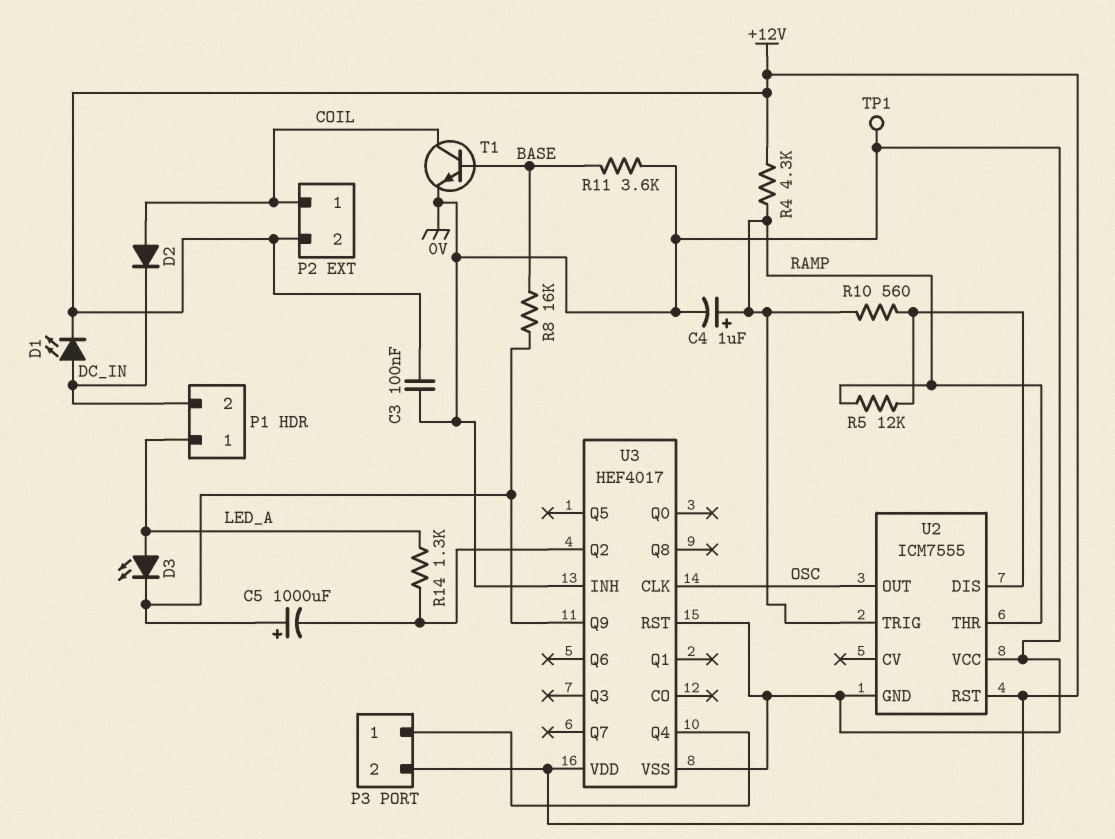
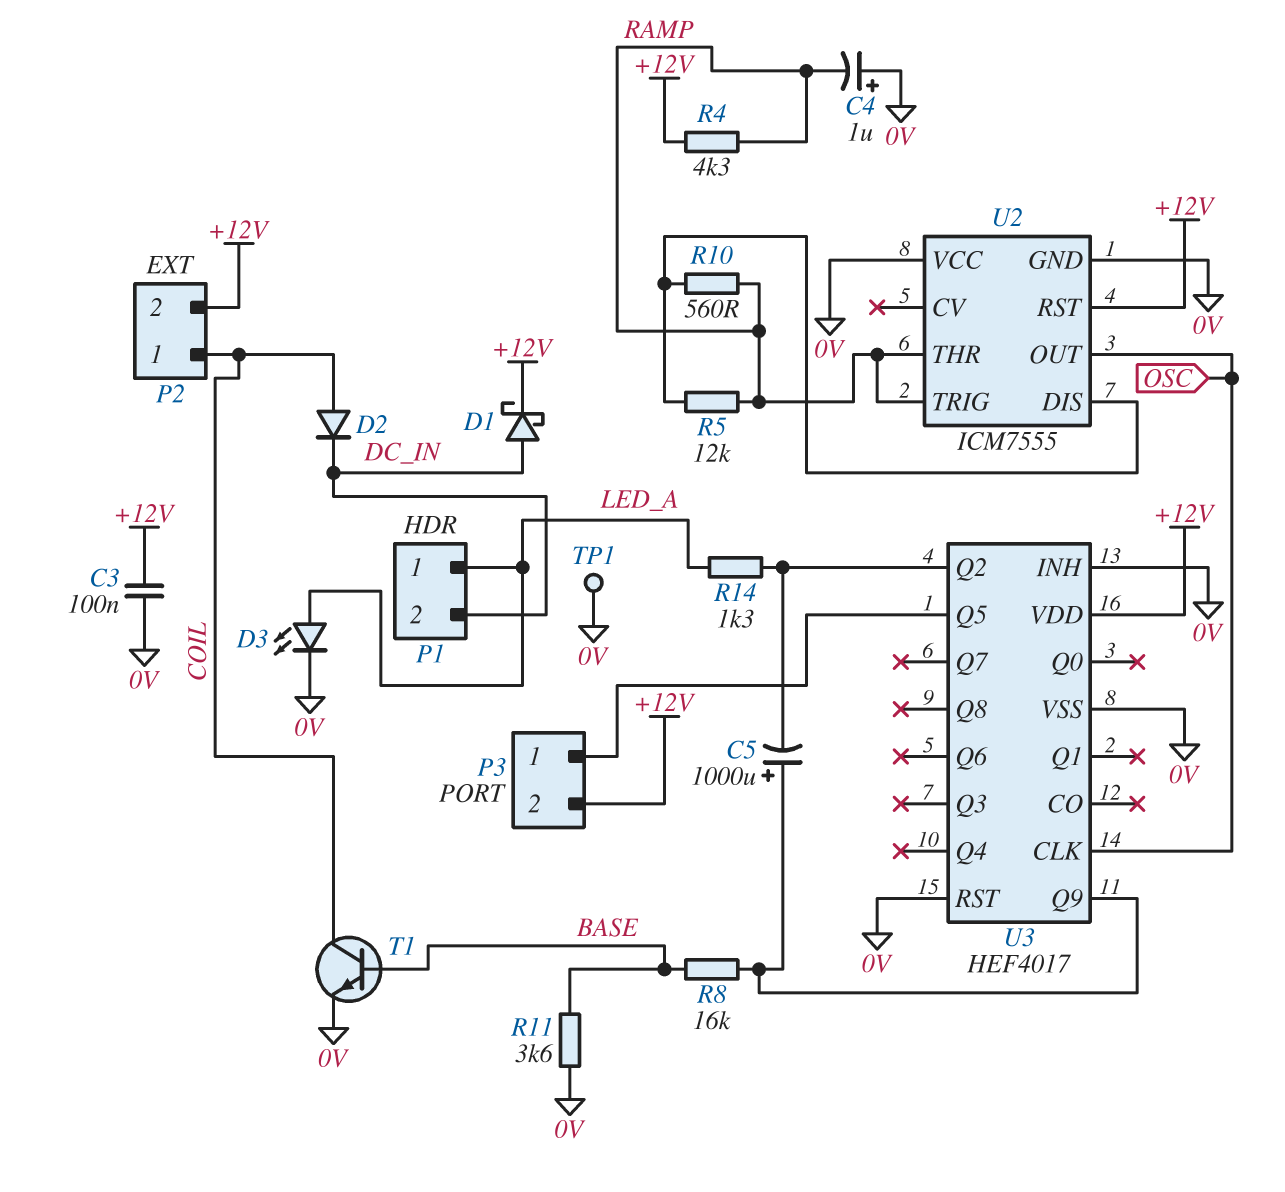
C4: 1uF (plus RAMP, minus 0V) -> 1uF (plus 0V, minus RAMP)
D1: LED (A DC_IN, K +12V) -> schottky (A DC_IN, K +12V)
D3: LED (A LED_A, K U3/Q9) -> LED (A LED_A, K 0V)
U3 pin Q4: P3/1 -> none
U3 pin Q5: none -> P3/1

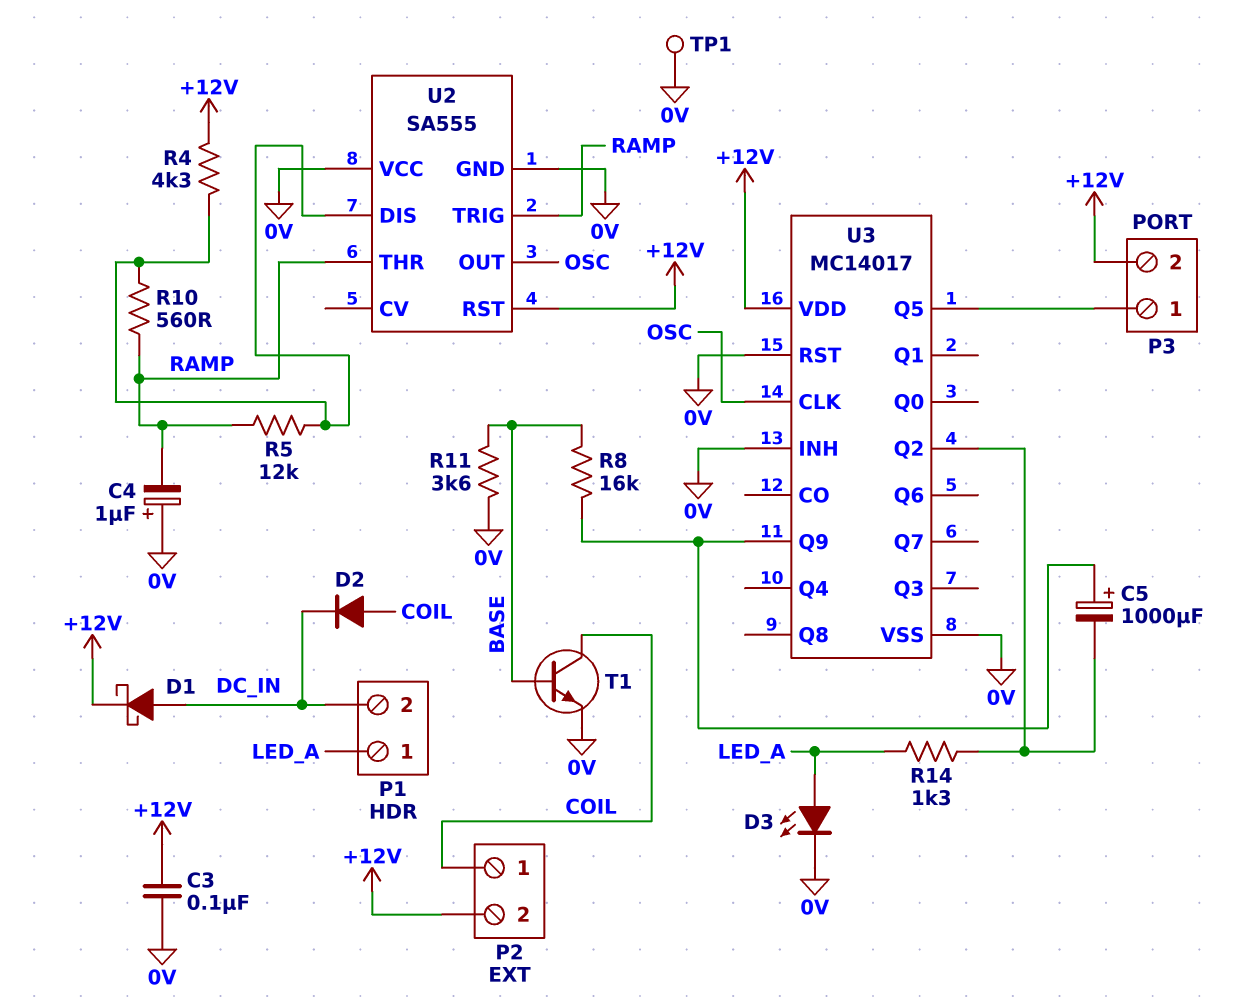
R4: 4.3k (+12V, RAMP) -> 4.3k (+12V, U2/DIS)
U2: ICM7555 -> SA555
U3: HEF4017 -> MC14017

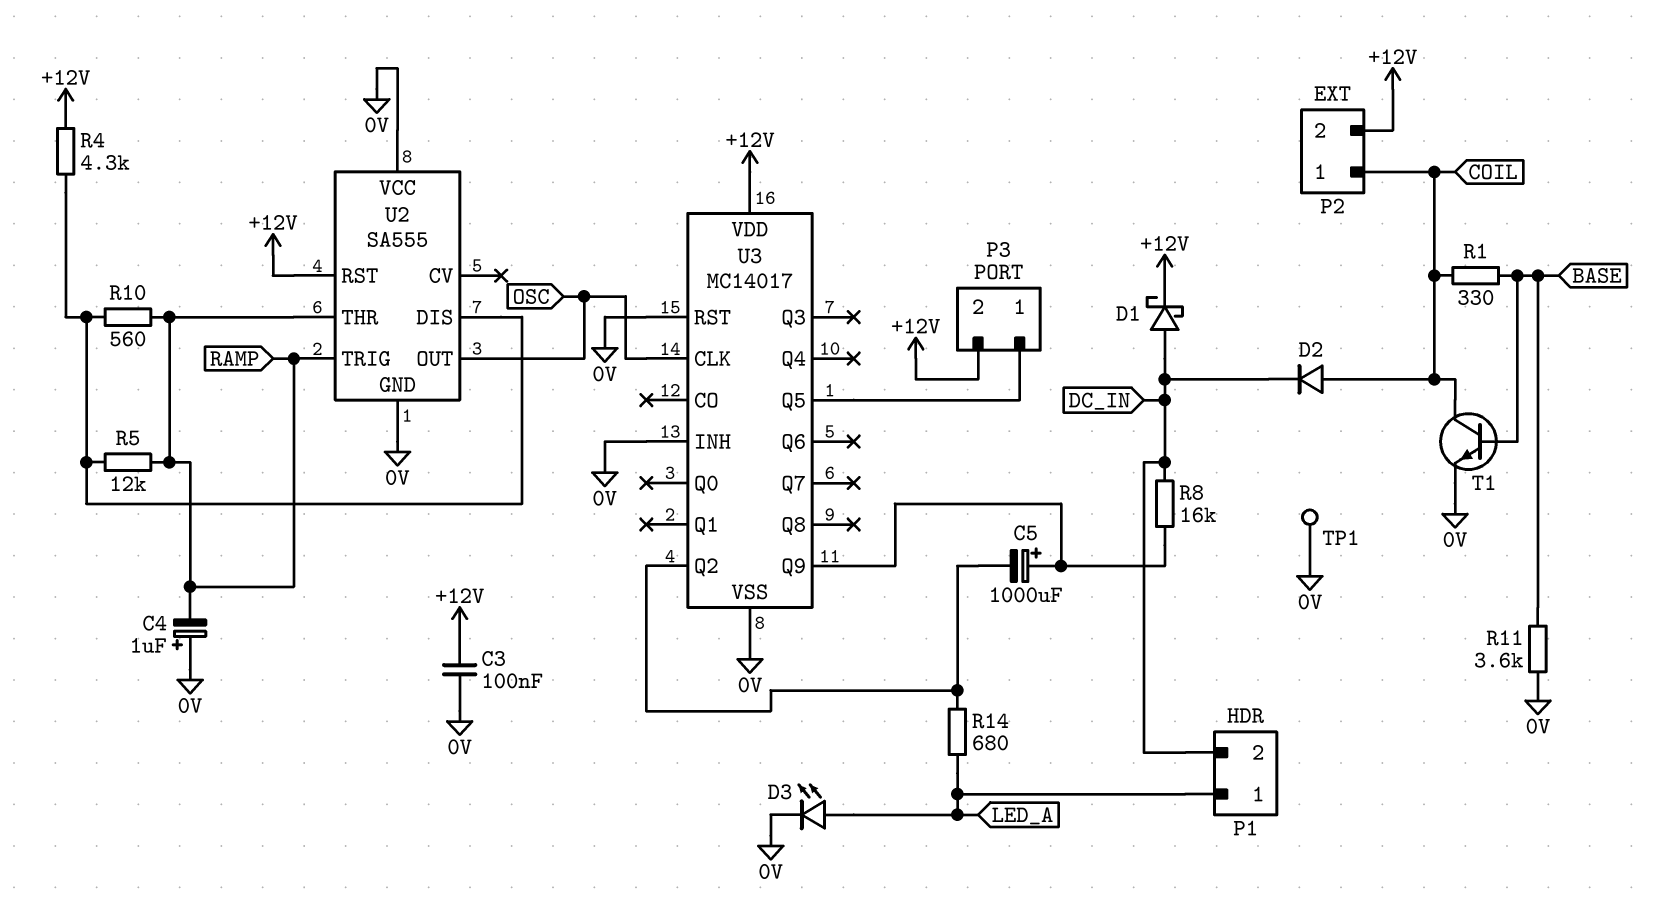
R1: none -> 330 (BASE, COIL)
R8: 16k (BASE, U3/Q9) -> 16k (DC_IN, U3/Q9)
R14: 1.3k (LED_A, U3/Q2) -> 680 (LED_A, U3/Q2)

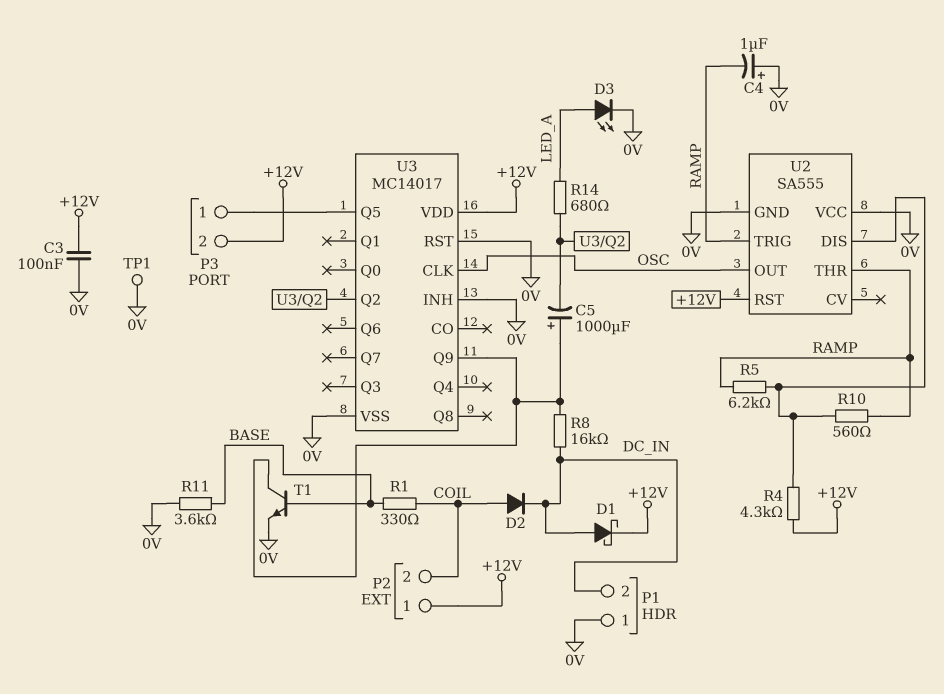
P1 pin 1: LED_A -> 0V
P2 pin 1: COIL -> +12V
P2 pin 2: +12V -> COIL
R5: 12k (RAMP, U2/DIS) -> 6.2k (RAMP, U2/DIS)
T1: NPN (B BASE, C COIL, E 0V) -> NPN (B BASE, C U3/Q9, E 0V)

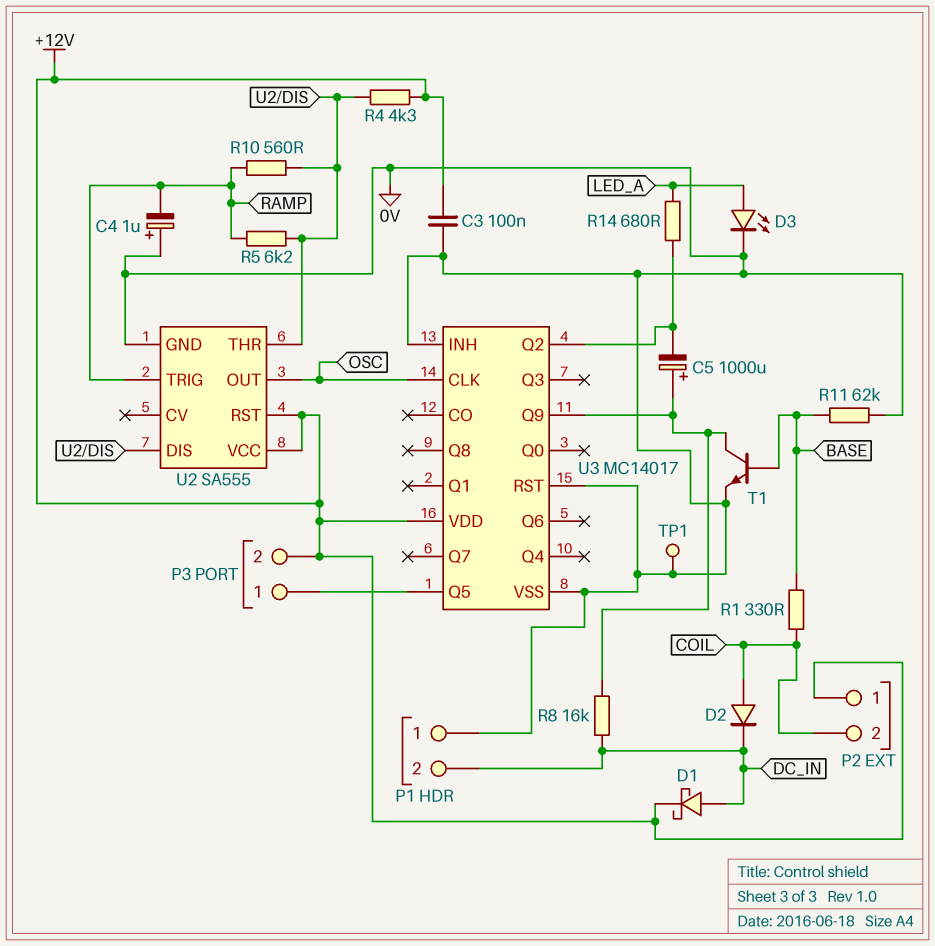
R11: 3.6k (0V, BASE) -> 62k (0V, BASE)
U2 pin THR: RAMP -> U2/DIS
U2 pin VCC: 0V -> +12V

